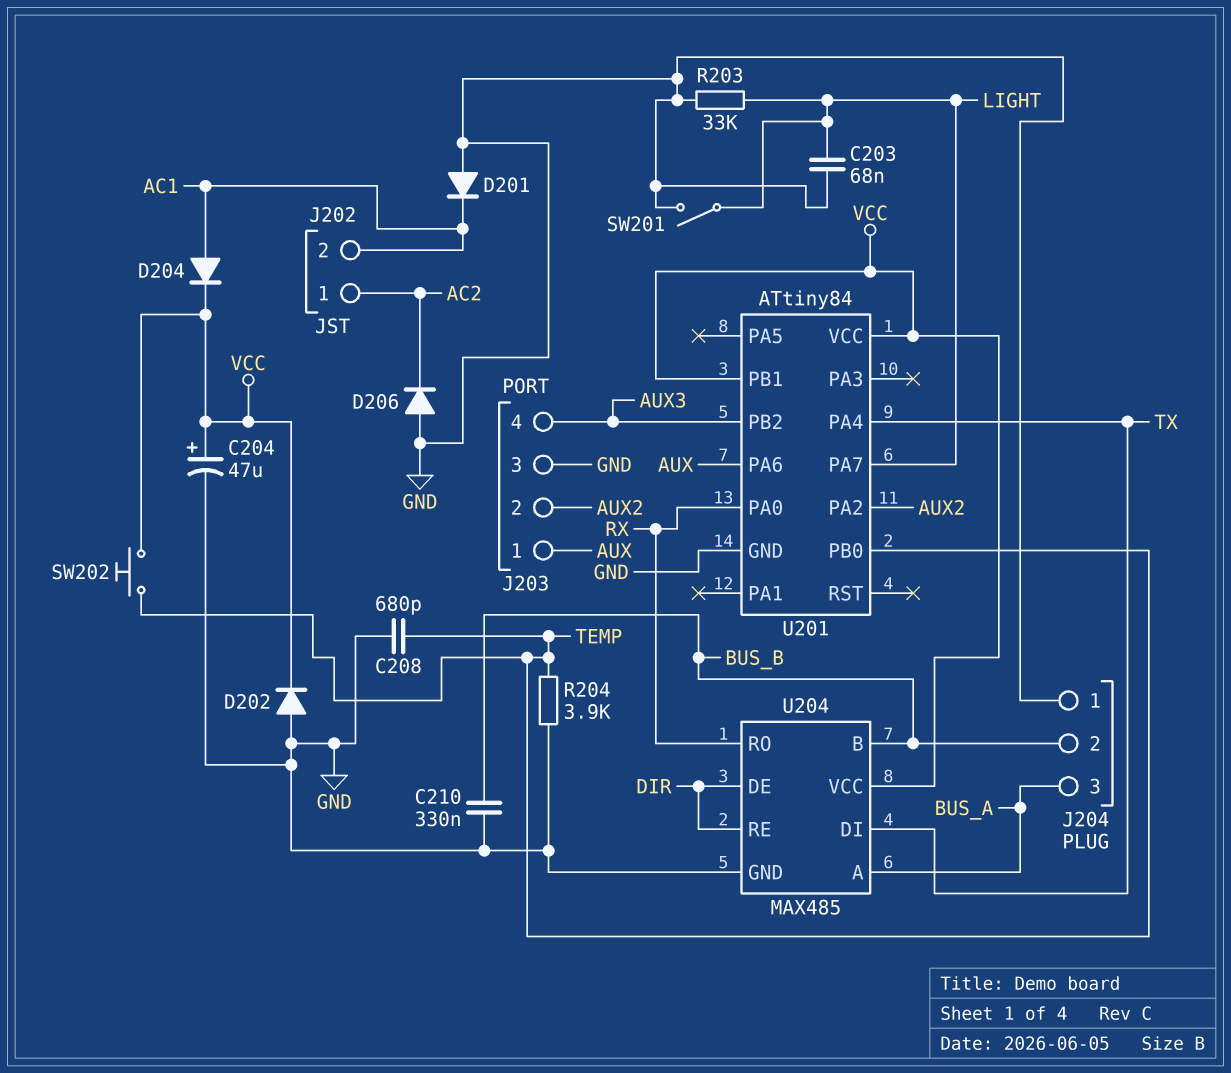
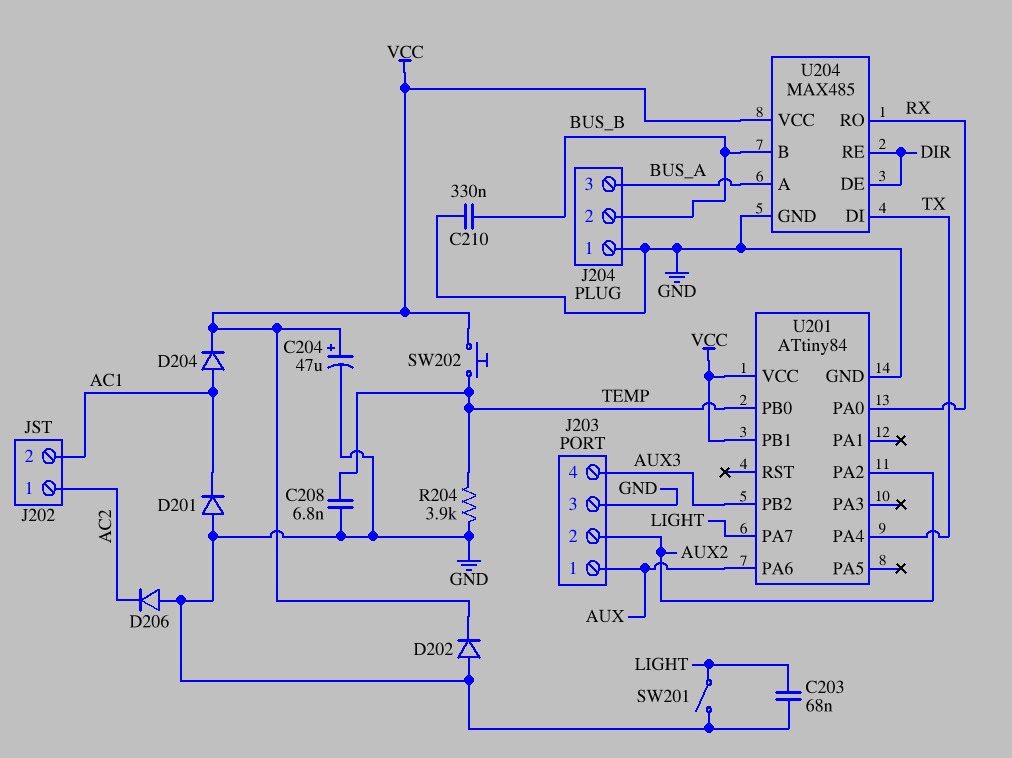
C208: 680pF (GND, TEMP) -> 6.8nF (GND, TEMP)
R203: 33k (GND, LIGHT) -> none

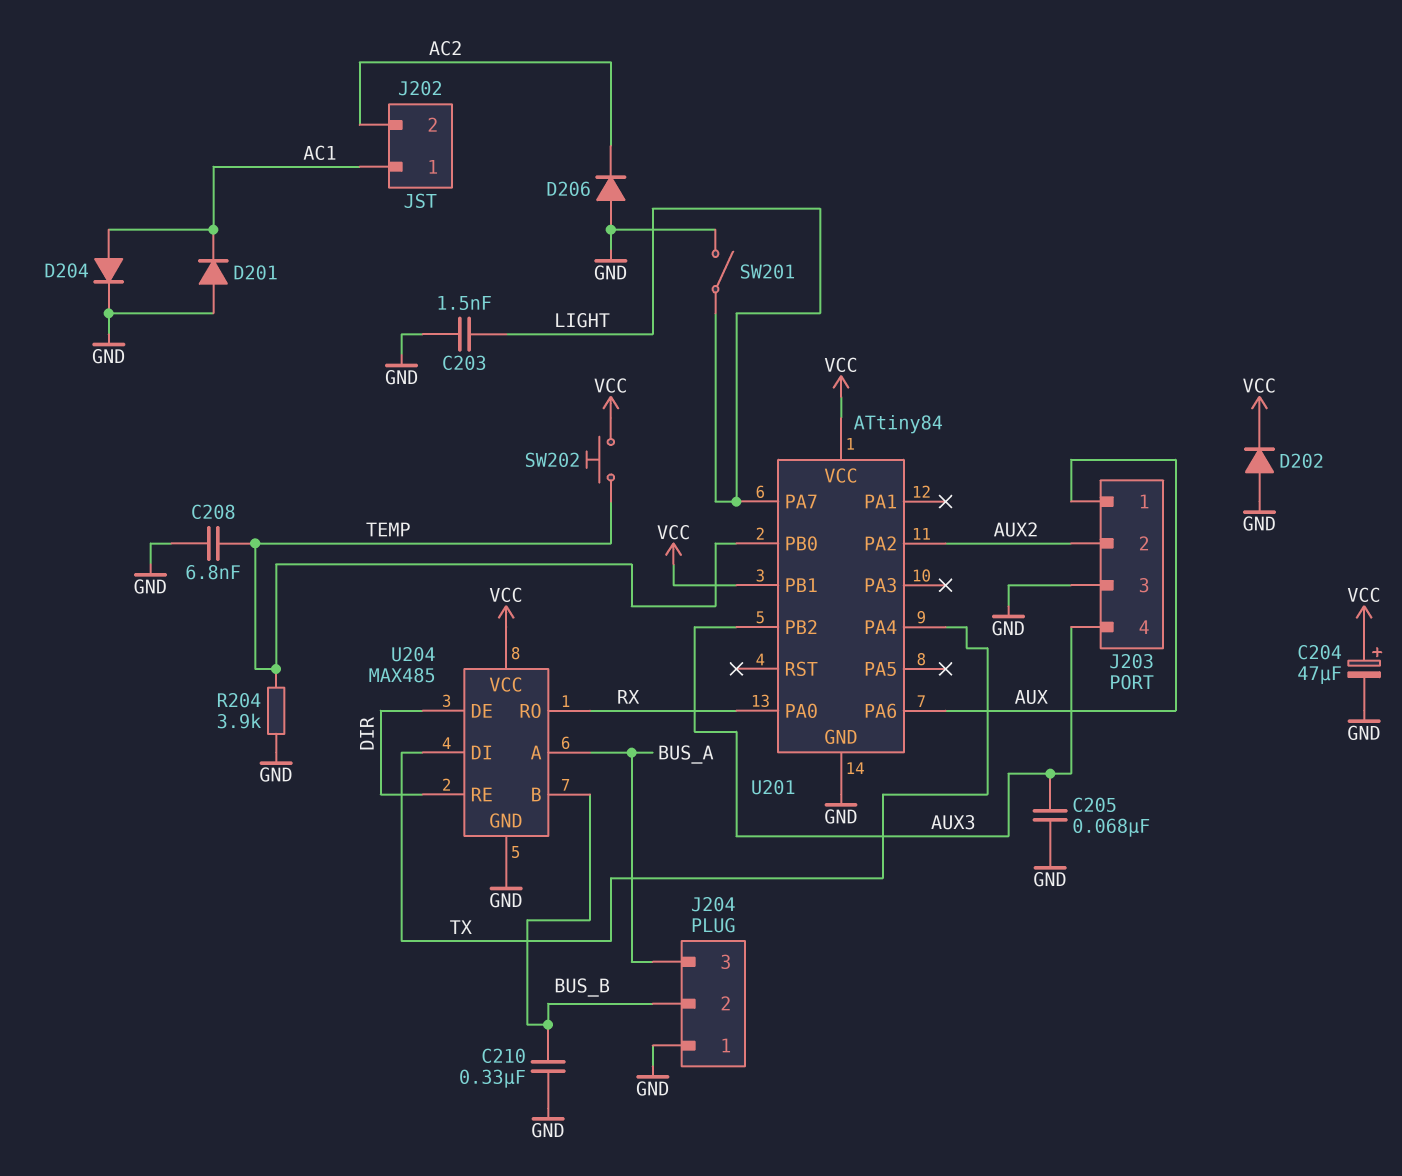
C203: 68nF (GND, LIGHT) -> 1.5nF (GND, LIGHT)
C205: none -> 68nF (AUX3, GND)
D204: diode (A AC1, K VCC) -> diode (A AC1, K GND)
J202 pin 1: AC2 -> AC1
J202 pin 2: AC1 -> AC2

